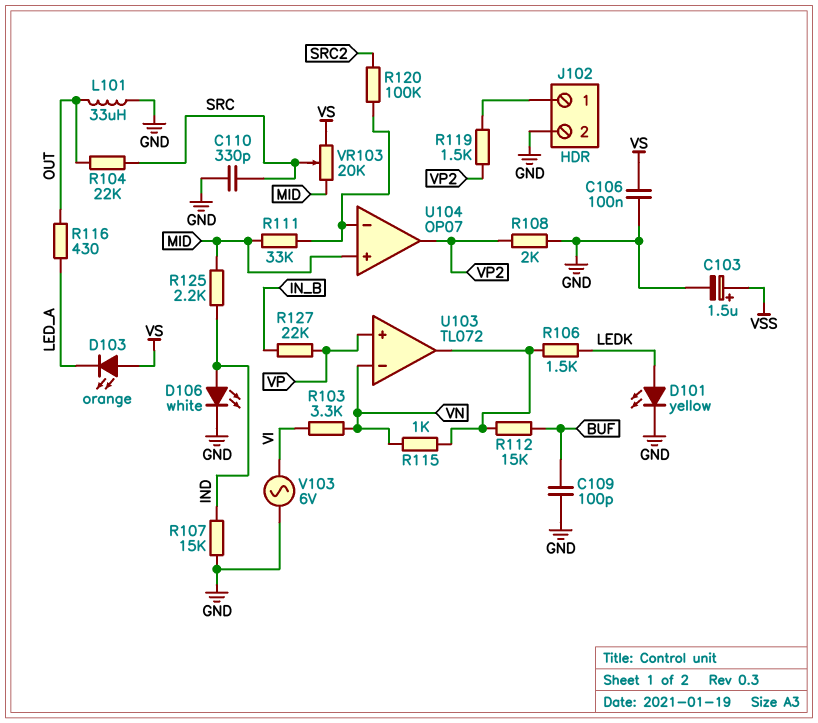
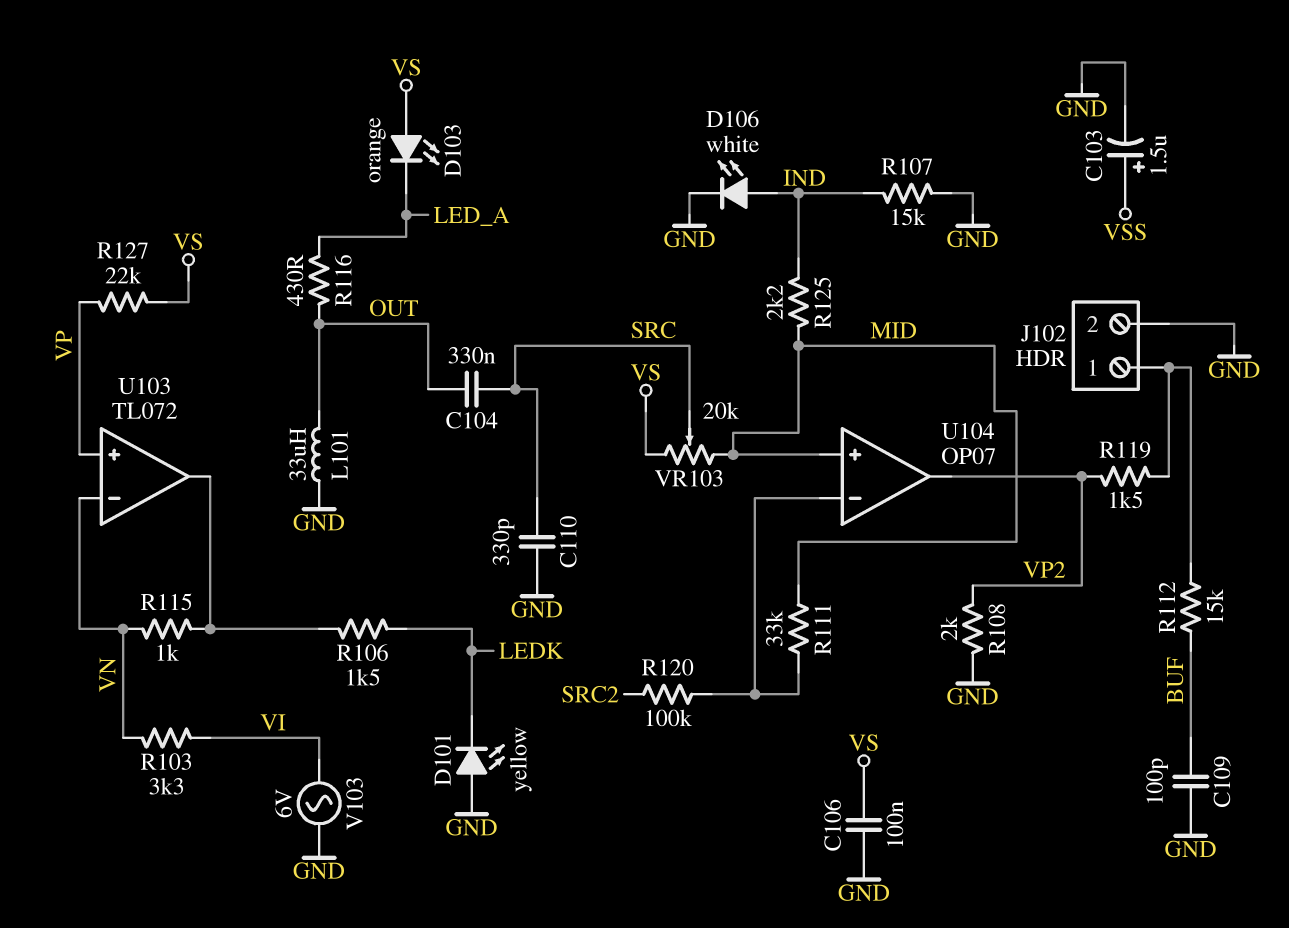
C104: none -> 330nF (OUT, SRC)
D101: LED yellow (A LEDK, K GND) -> LED yellow (A GND, K LEDK)
R104: 22k (OUT, SRC) -> none
R112: 15k (BUF, U103/out) -> 15k (BUF, J102/1)
R127: 22k (IN_B, VP) -> 22k (VP, VS)

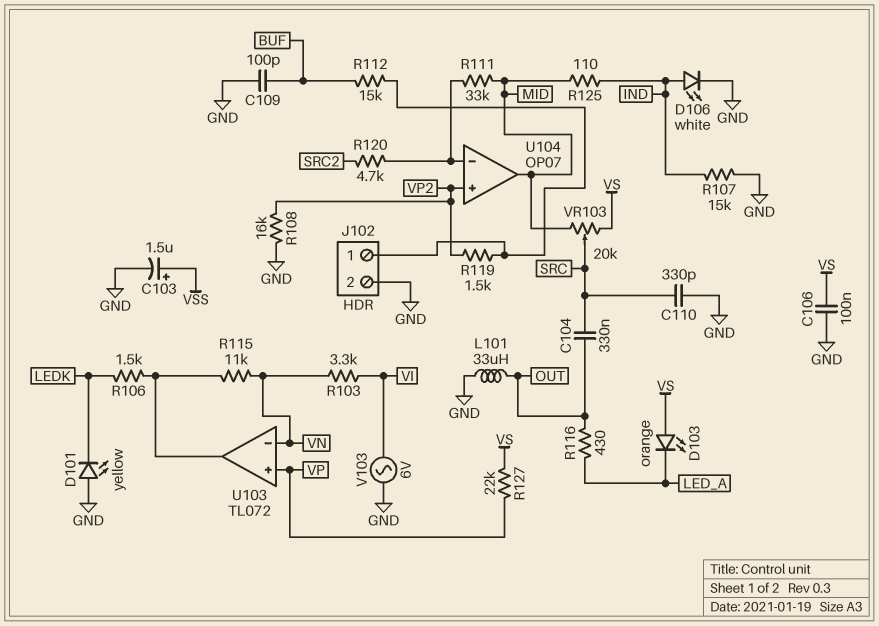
R108: 2k (GND, VP2) -> 16k (GND, VP2)
R115: 1k (U103/out, VN) -> 11k (U103/out, VN)
R120: 100k (SRC2, U104/in-) -> 4.7k (SRC2, U104/in-)
R125: 2.2k (IND, MID) -> 110 (IND, MID)
U104 pin in+: MID -> VP2
U104 pin out: VP2 -> MID

